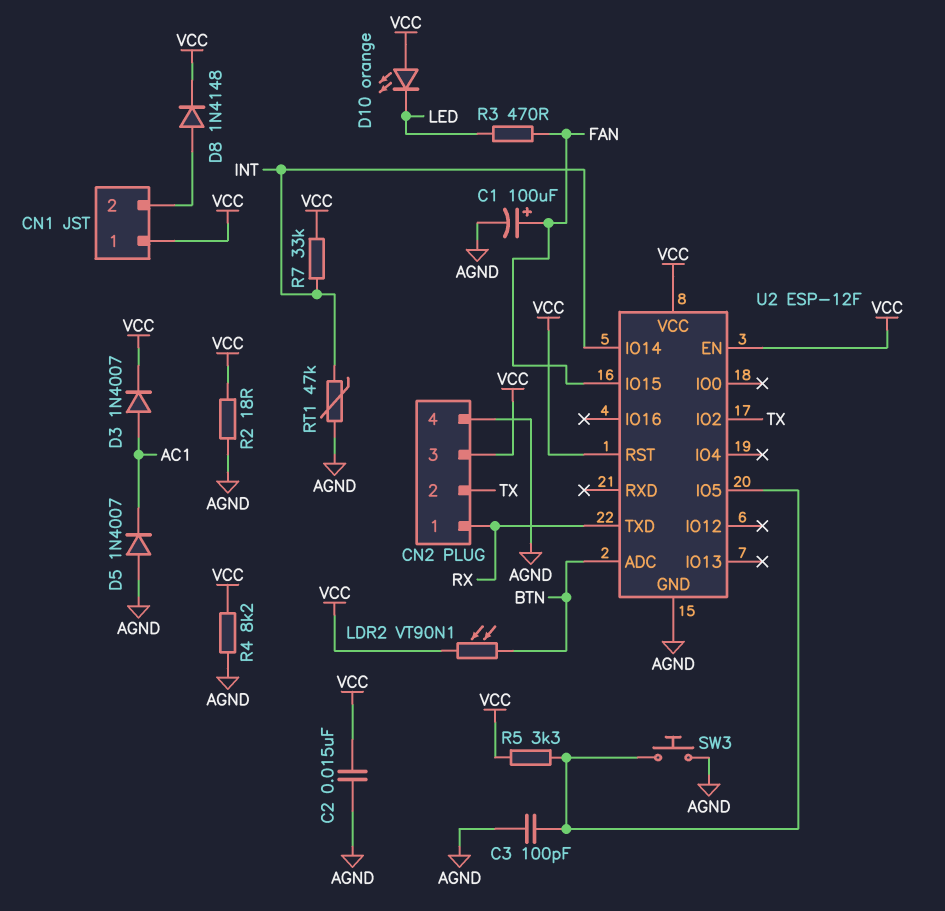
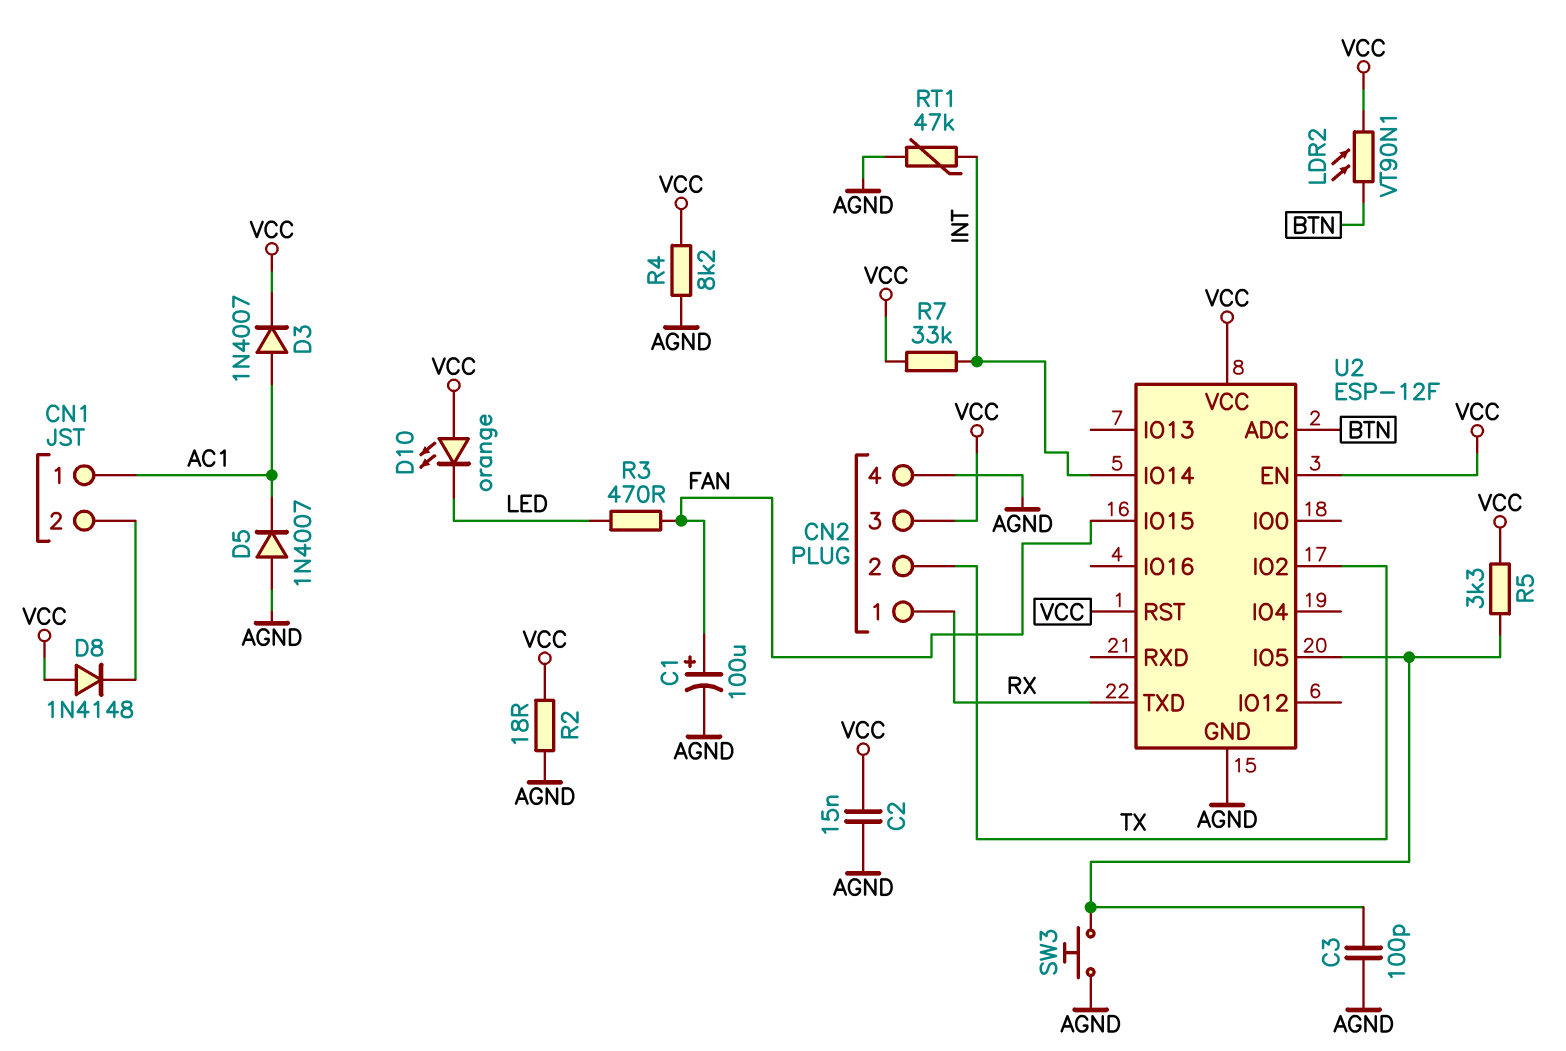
CN1 pin 1: VCC -> AC1
D8: diode 1N4148 (A CN1/2, K VCC) -> diode 1N4148 (A VCC, K CN1/2)

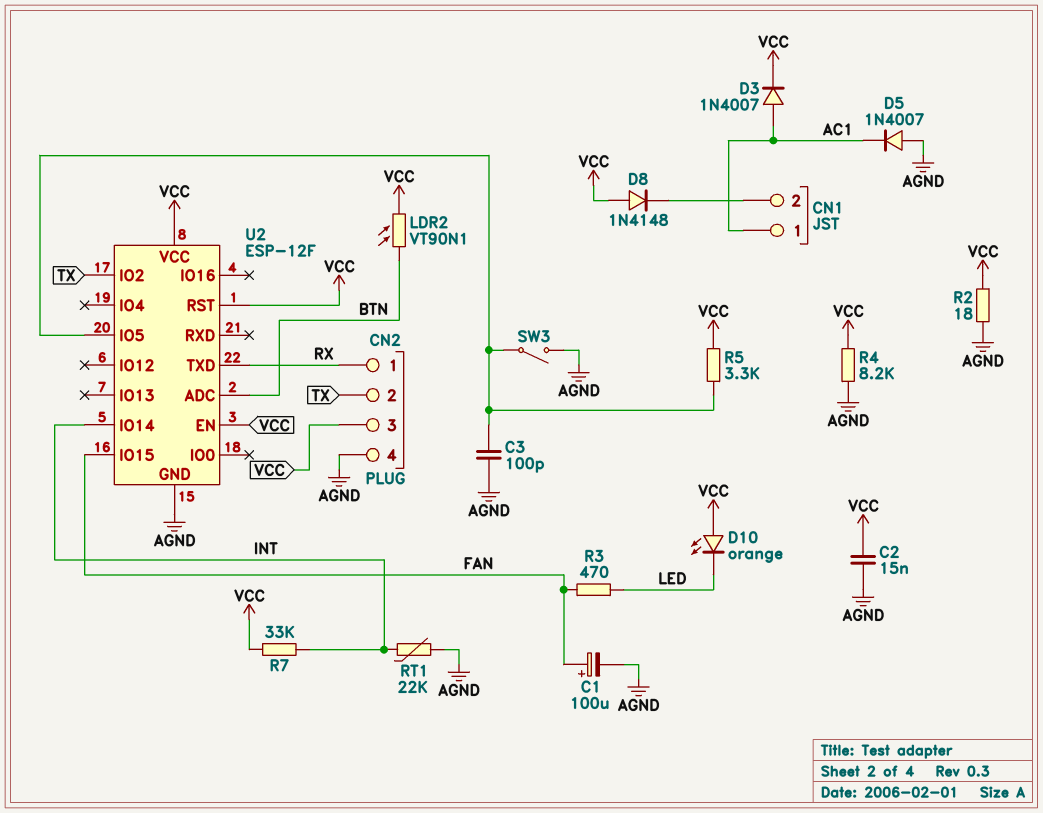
RT1: 47k (AGND, INT) -> 22k (AGND, INT)
SW3: button (AGND, U2/IO5) -> switch (AGND, U2/IO5)

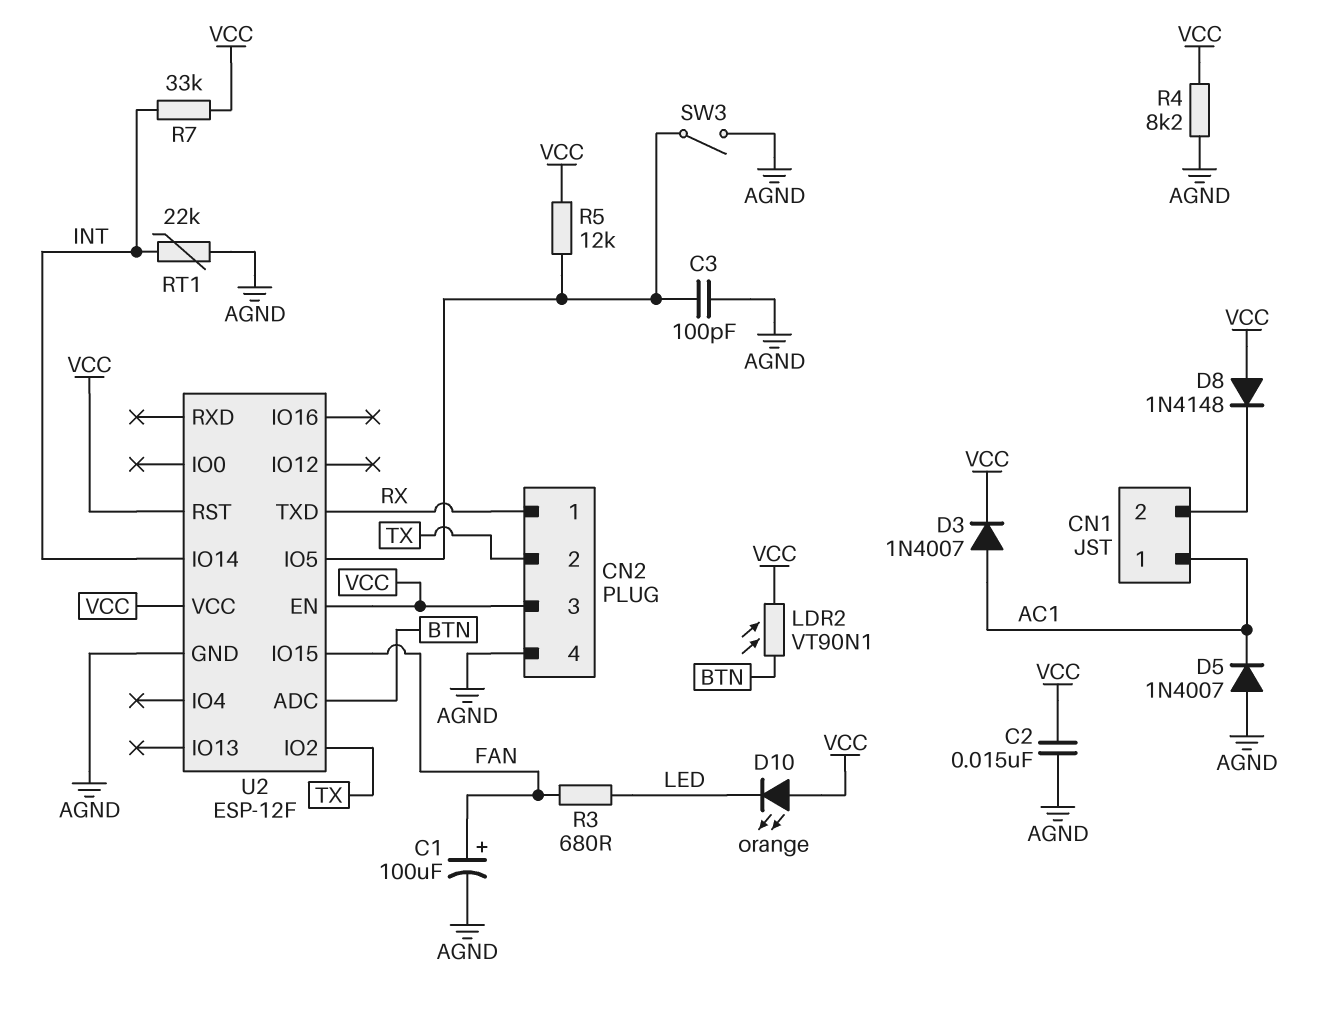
R2: 18 (AGND, VCC) -> none
R3: 470 (FAN, LED) -> 680 (FAN, LED)
R5: 3.3k (U2/IO5, VCC) -> 12k (U2/IO5, VCC)

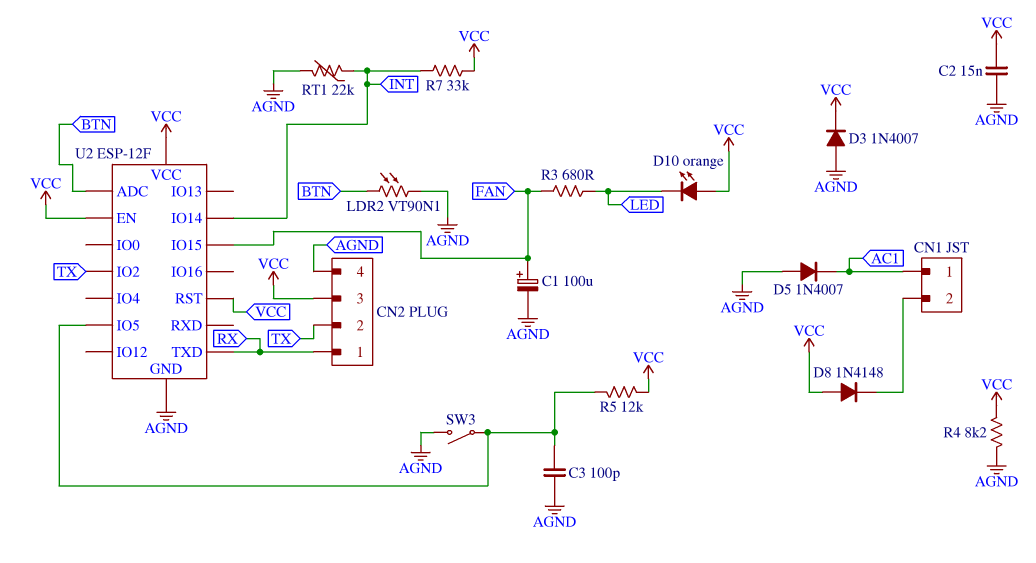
D3: diode 1N4007 (A AC1, K VCC) -> diode 1N4007 (A AGND, K VCC)
LDR2: VT90N1 (BTN, VCC) -> VT90N1 (AGND, BTN)

